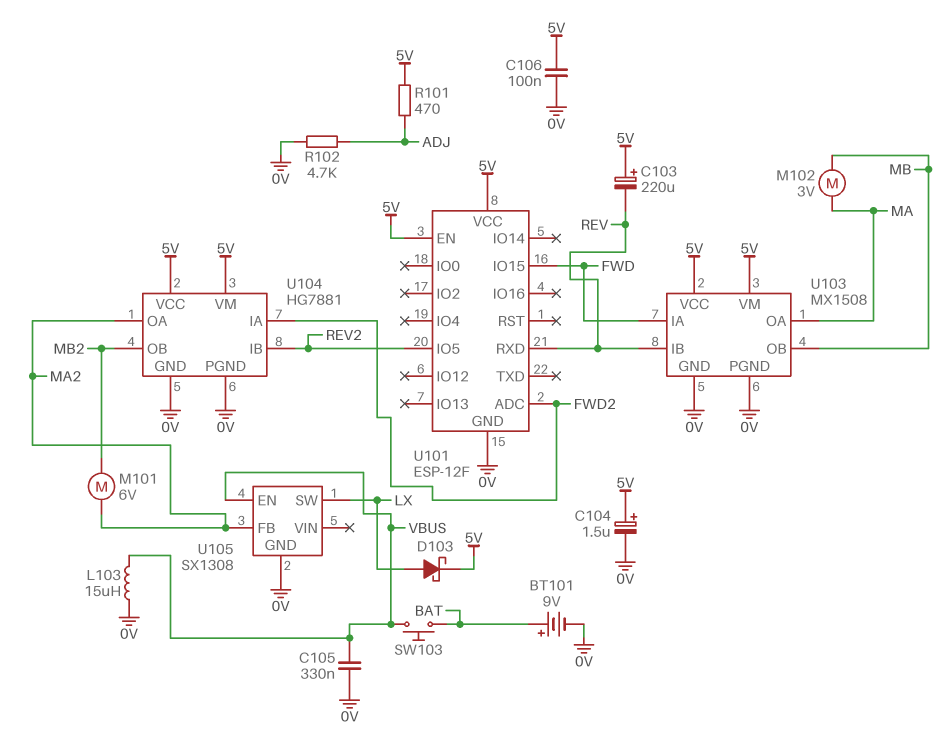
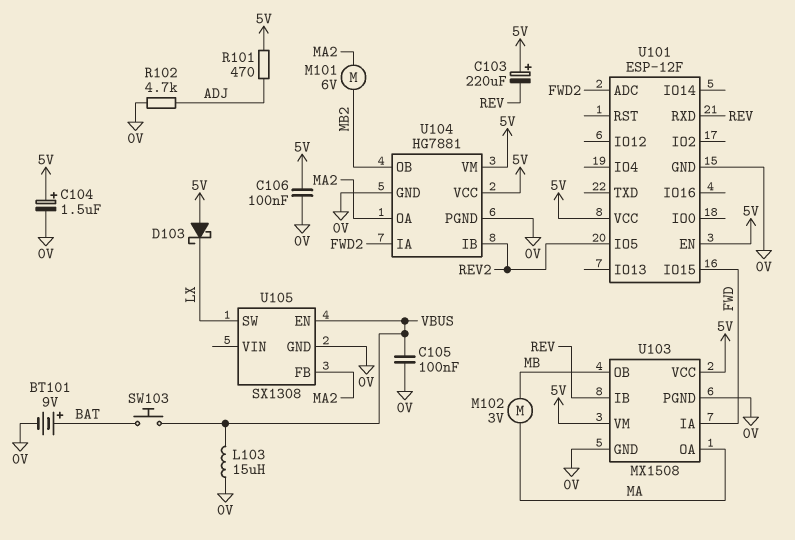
C105: 330nF (0V, VBUS) -> 100nF (0V, VBUS)
D103: schottky (A LX, K 5V) -> schottky (A 5V, K LX)

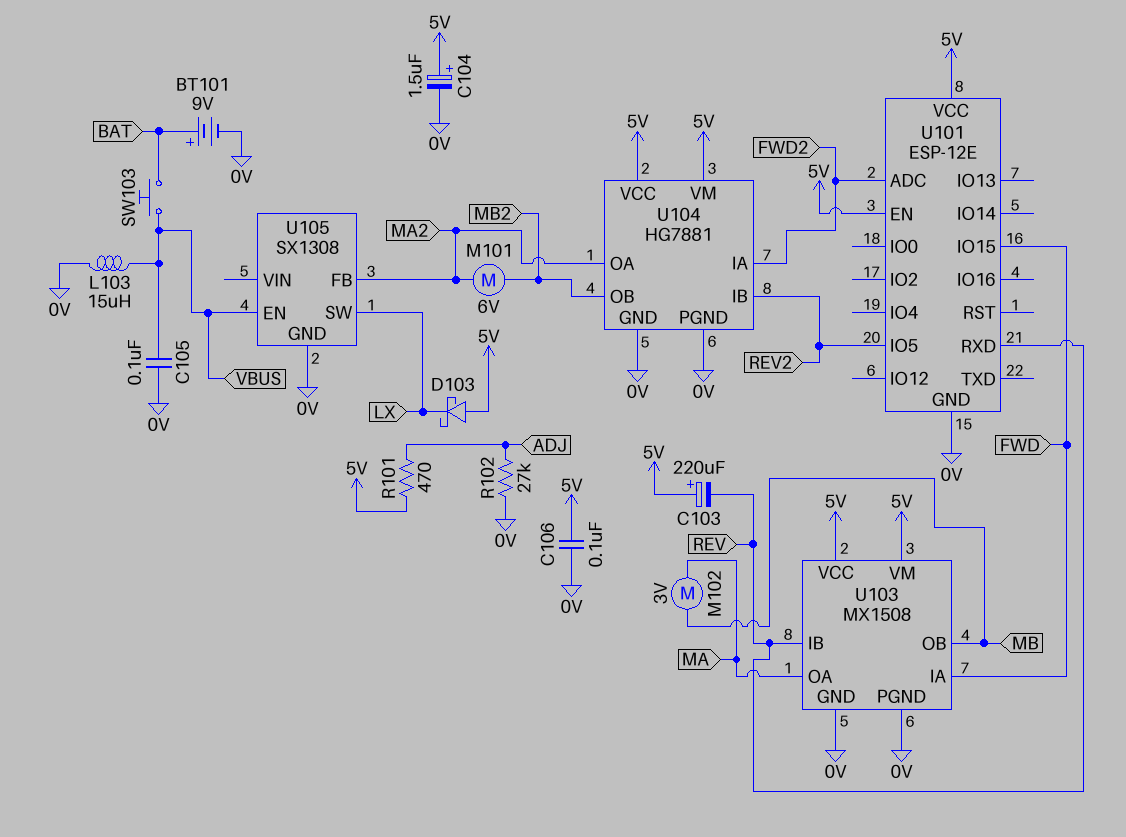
R102: 4.7k (0V, ADJ) -> 27k (0V, ADJ)
U101: ESP-12F -> ESP-12E

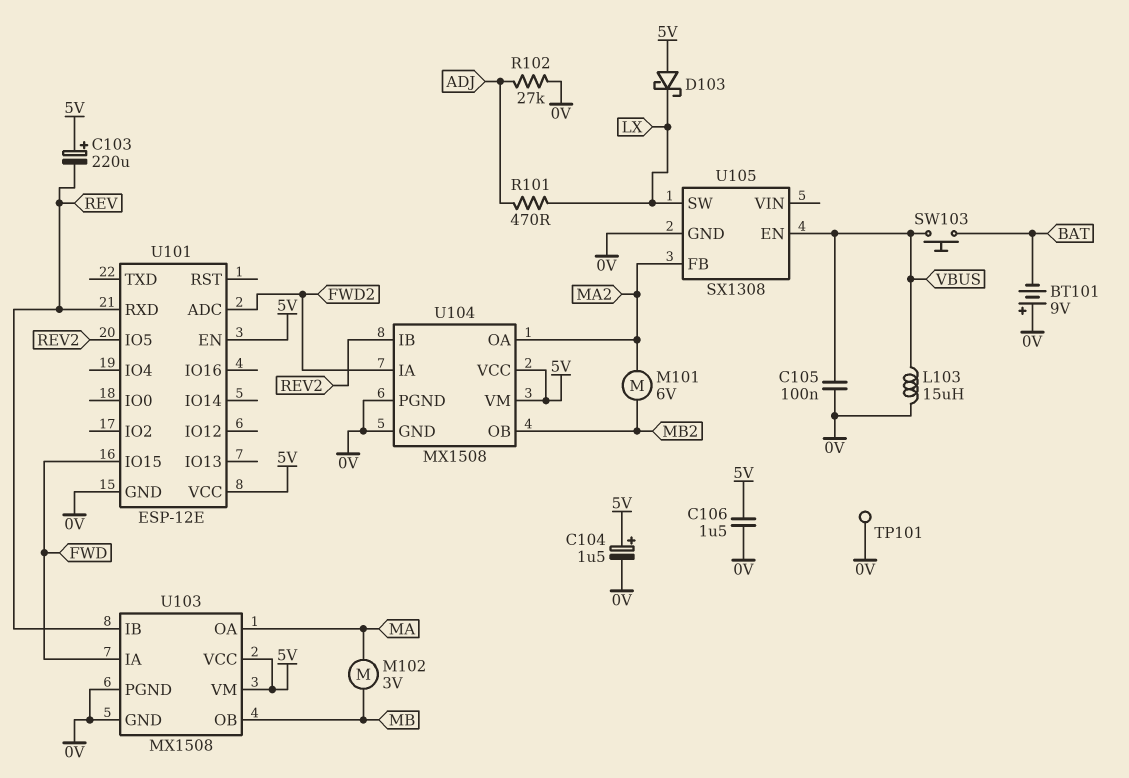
BT101: 9V (plus BAT, minus 0V) -> 9V (plus 0V, minus BAT)
C106: 100nF (0V, 5V) -> 1.5uF (0V, 5V)
R101: 470 (5V, ADJ) -> 470 (ADJ, LX)
TP101: none -> test point (0V)
U104: HG7881 -> MX1508

